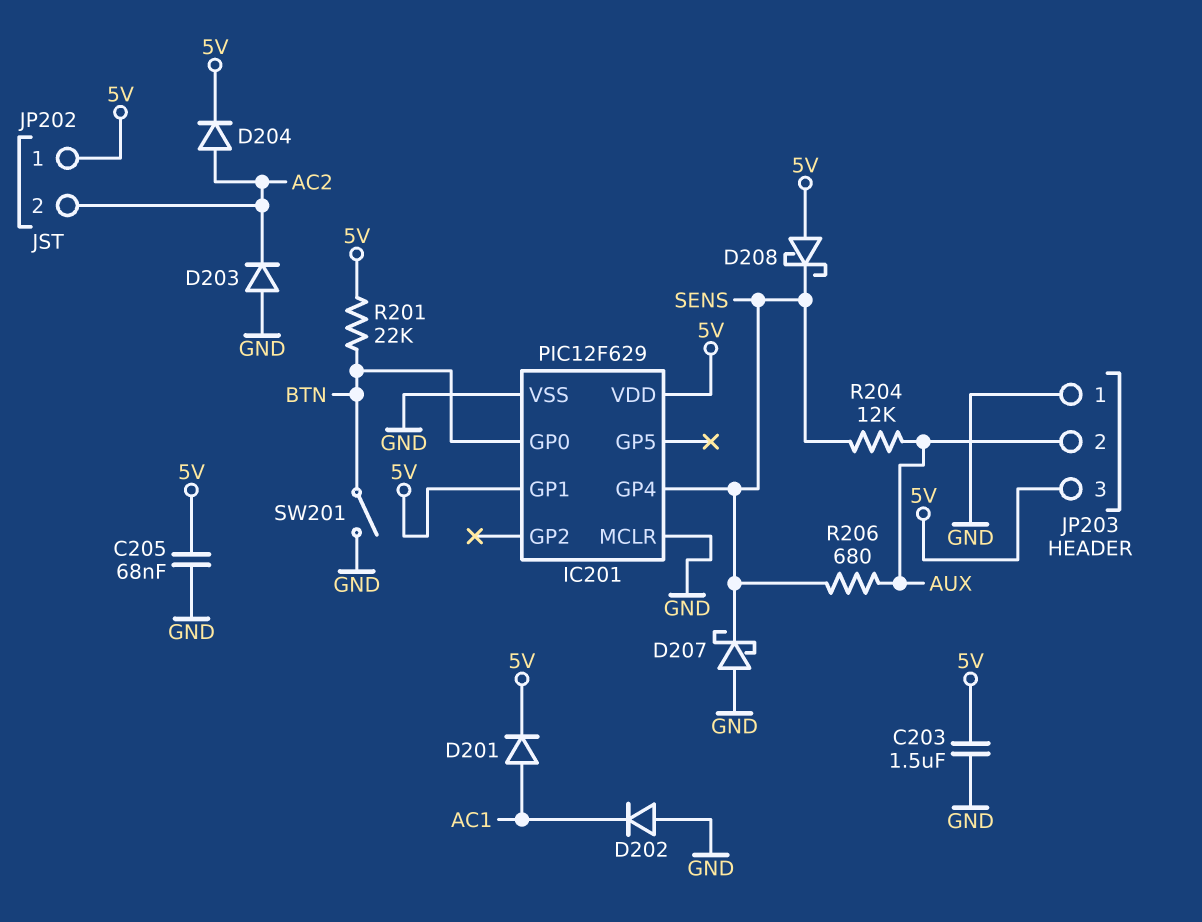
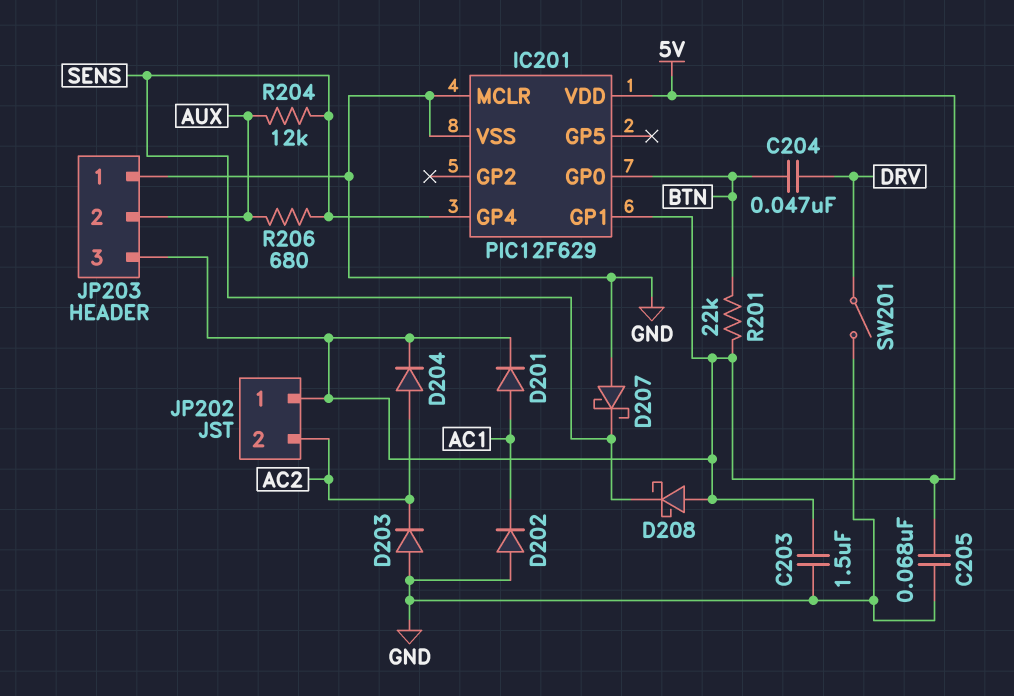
C204: none -> 47nF (BTN, DRV)
SW201: switch (BTN, GND) -> switch (DRV, GND)

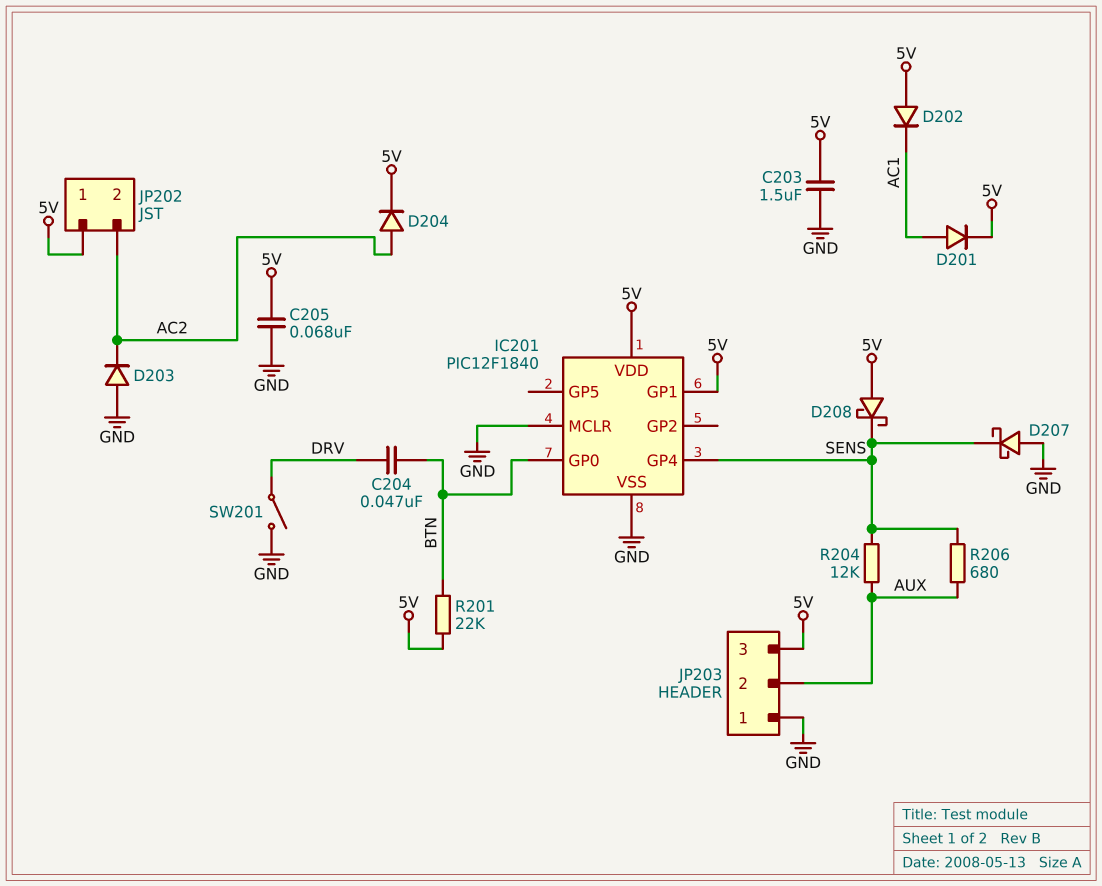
D202: diode (A GND, K AC1) -> diode (A 5V, K AC1)
IC201: PIC12F629 -> PIC12F1840

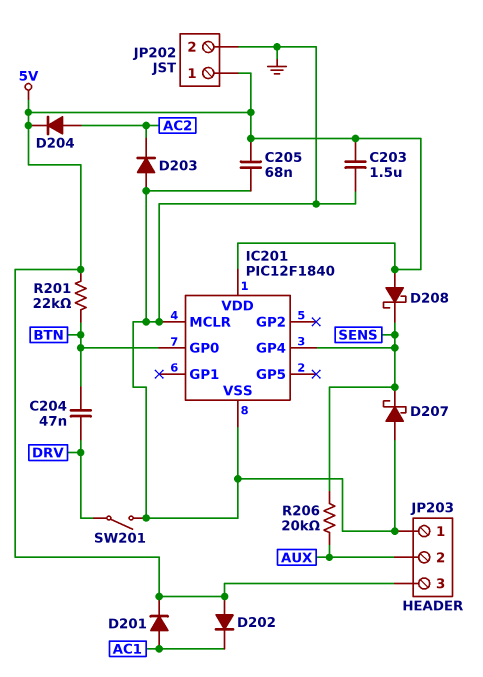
IC201 pin GP1: 5V -> none
JP202 pin 2: AC2 -> GND
R204: 12k (AUX, SENS) -> none
R206: 680 (AUX, SENS) -> 20k (AUX, SENS)

